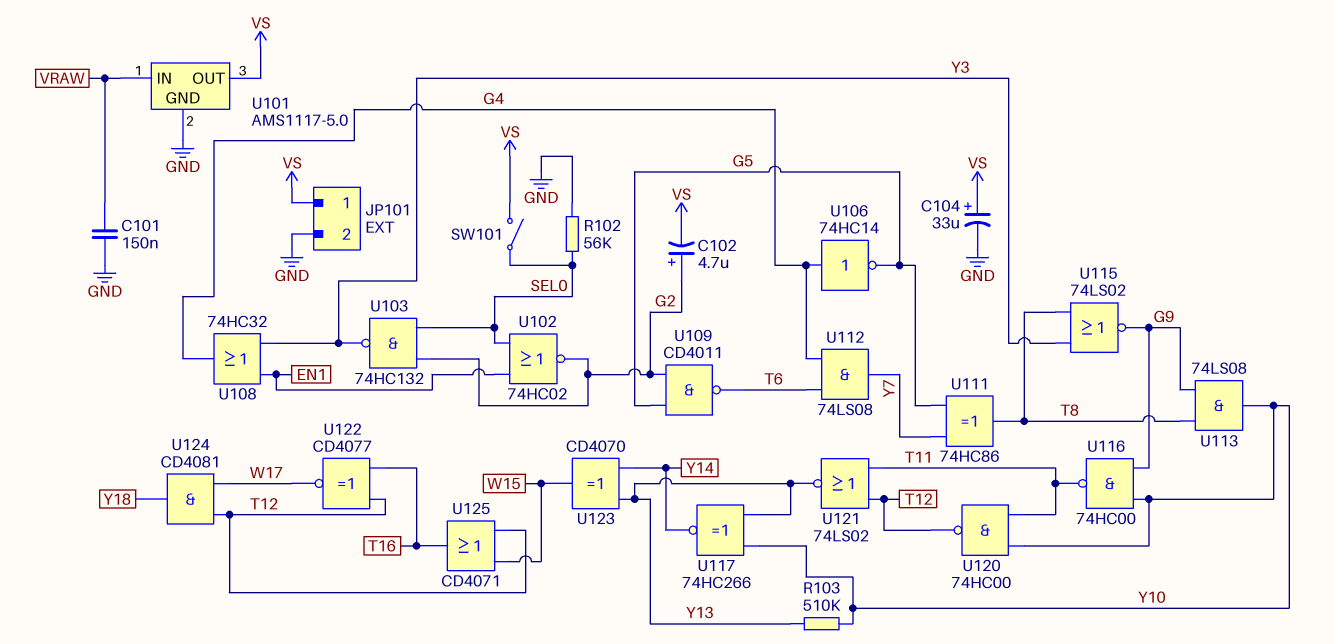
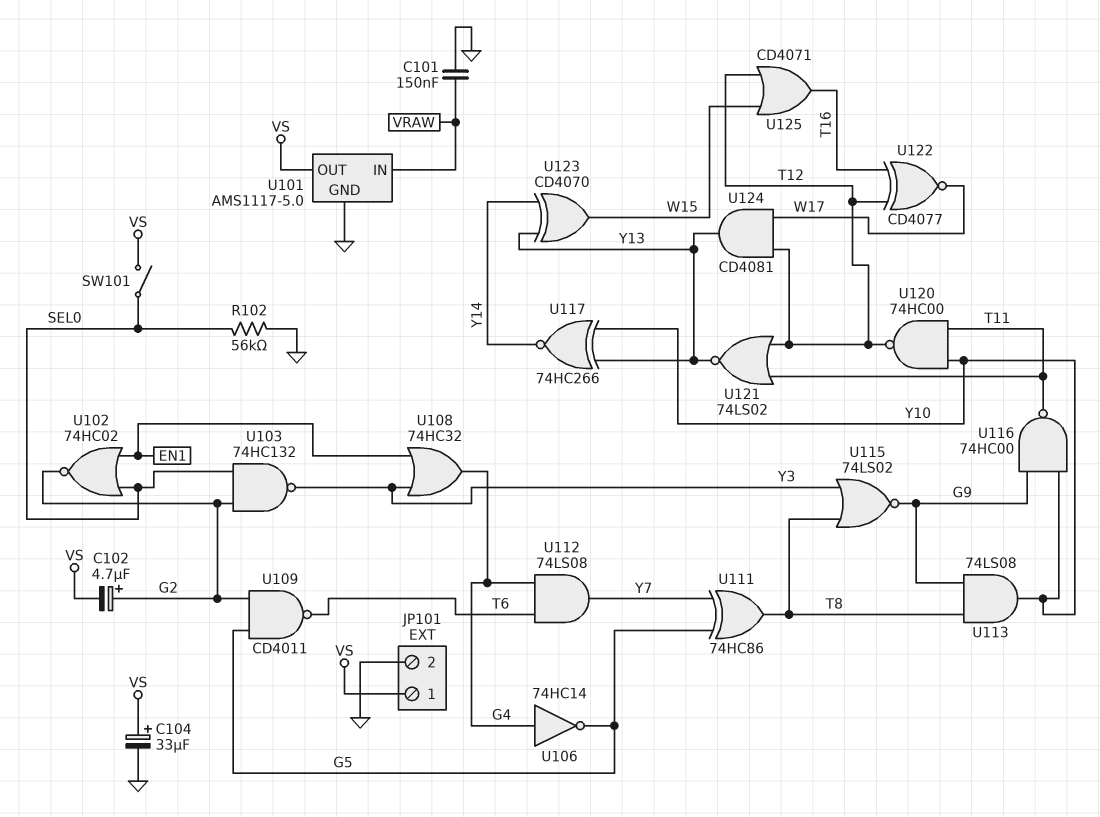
R103: 510k (Y10, Y13) -> none
U124: AND CD4081 (in T12, in W17, out Y18) -> AND CD4081 (in T12, in W17, out Y13)

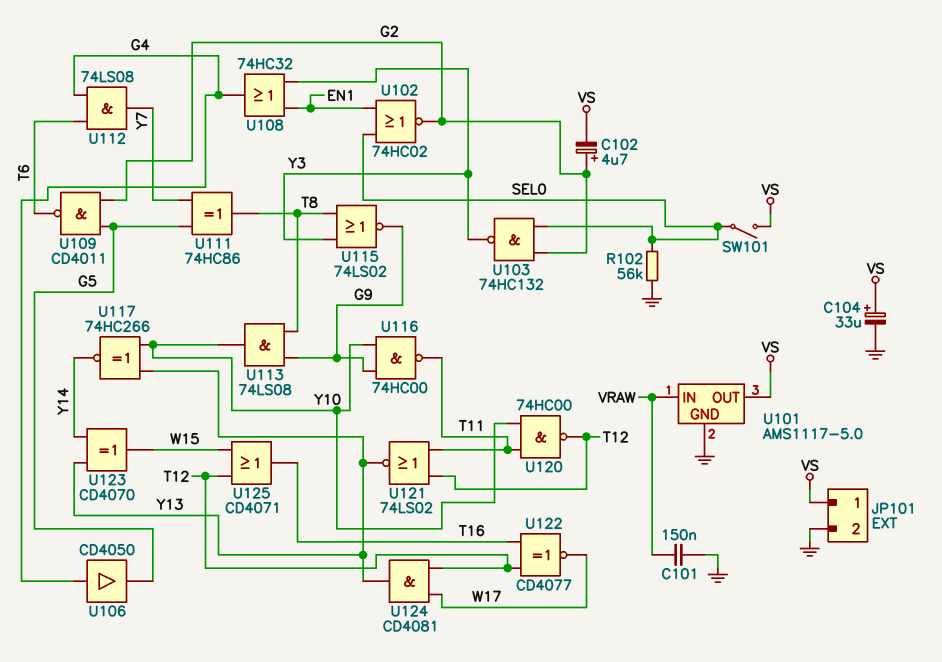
U106: NOT 74HC14 (in G4, out G5) -> buffer CD4050 (in G4, out G5)

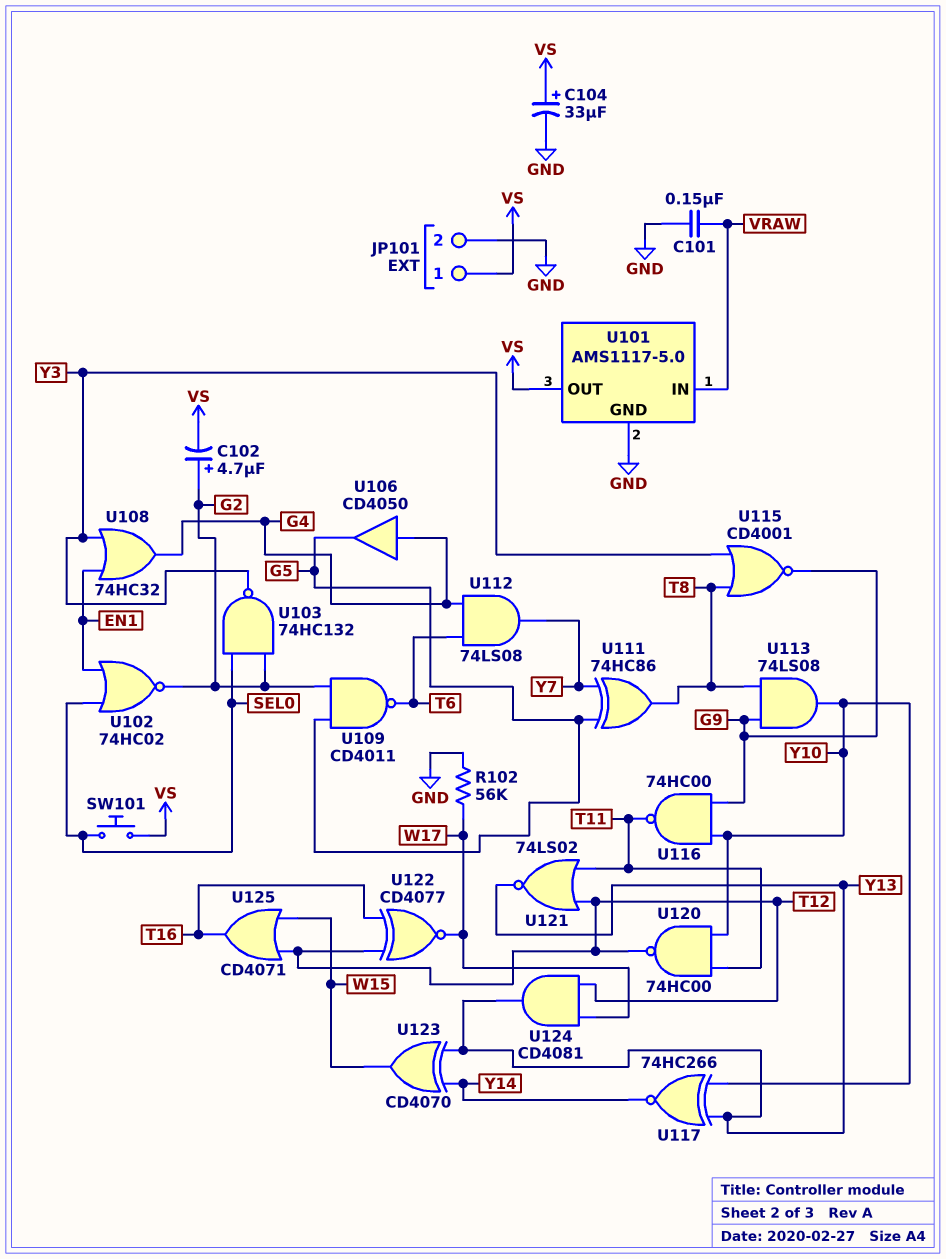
R102: 56k (GND, SEL0) -> 56k (GND, W17)
SW101: switch (SEL0, VS) -> button (SEL0, VS)
U115: NOR 74LS02 (in T8, in Y3, out G9) -> NOR CD4001 (in T8, in Y3, out G9)

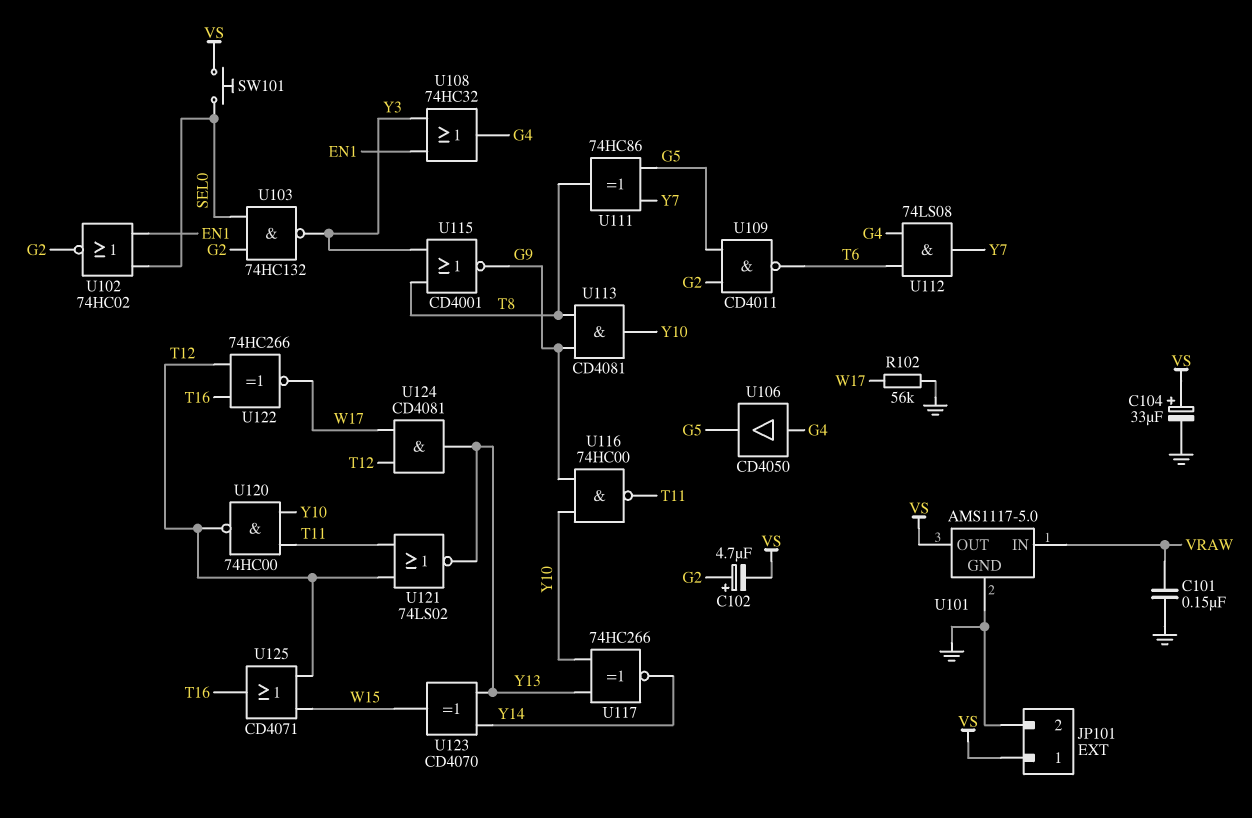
U113: AND 74LS08 (in G9, in T8, out Y10) -> AND CD4081 (in G9, in T8, out Y10)
U122: XNOR CD4077 (in T12, in T16, out W17) -> XNOR 74HC266 (in T12, in T16, out W17)

